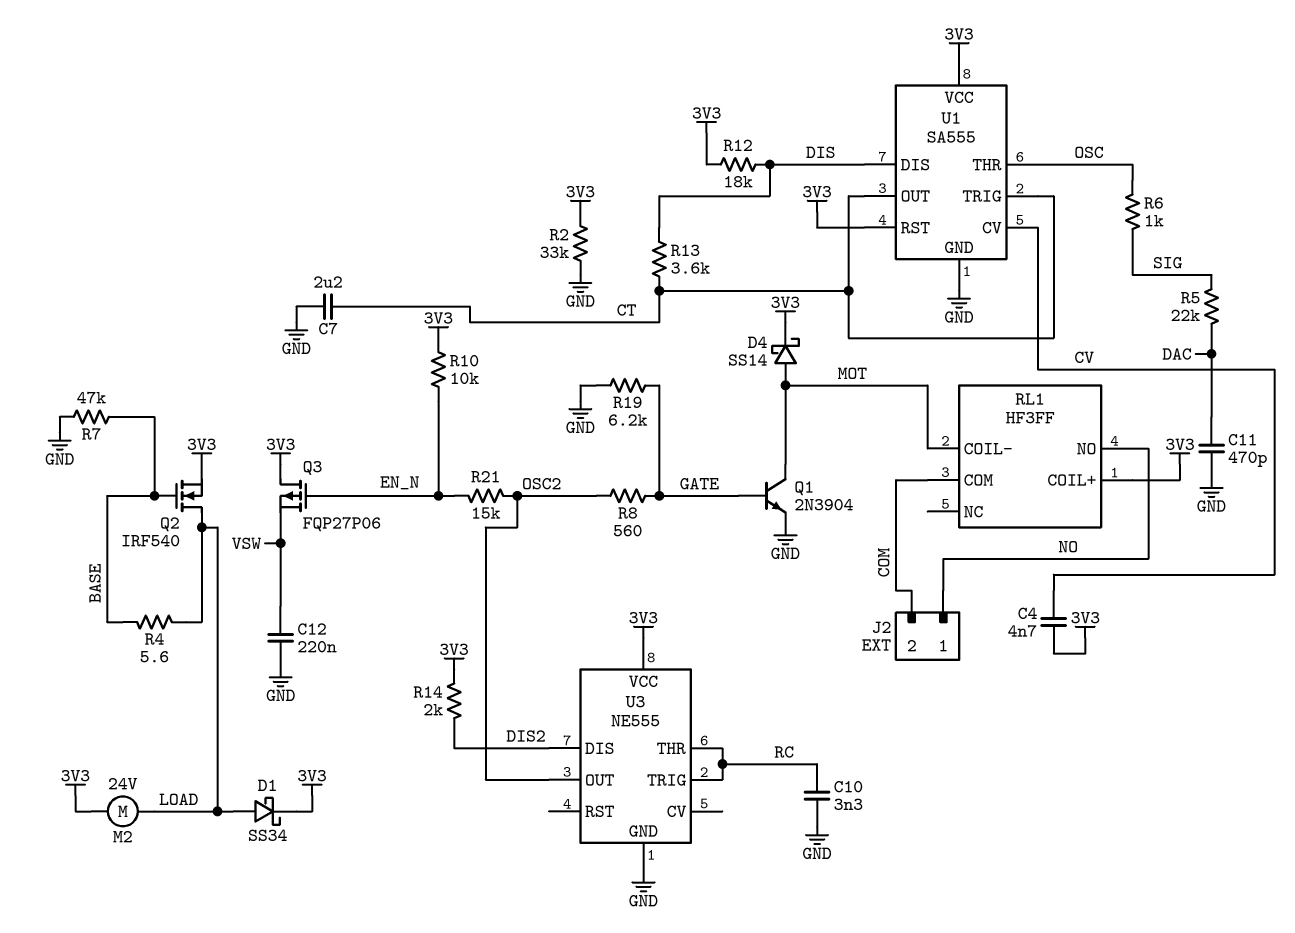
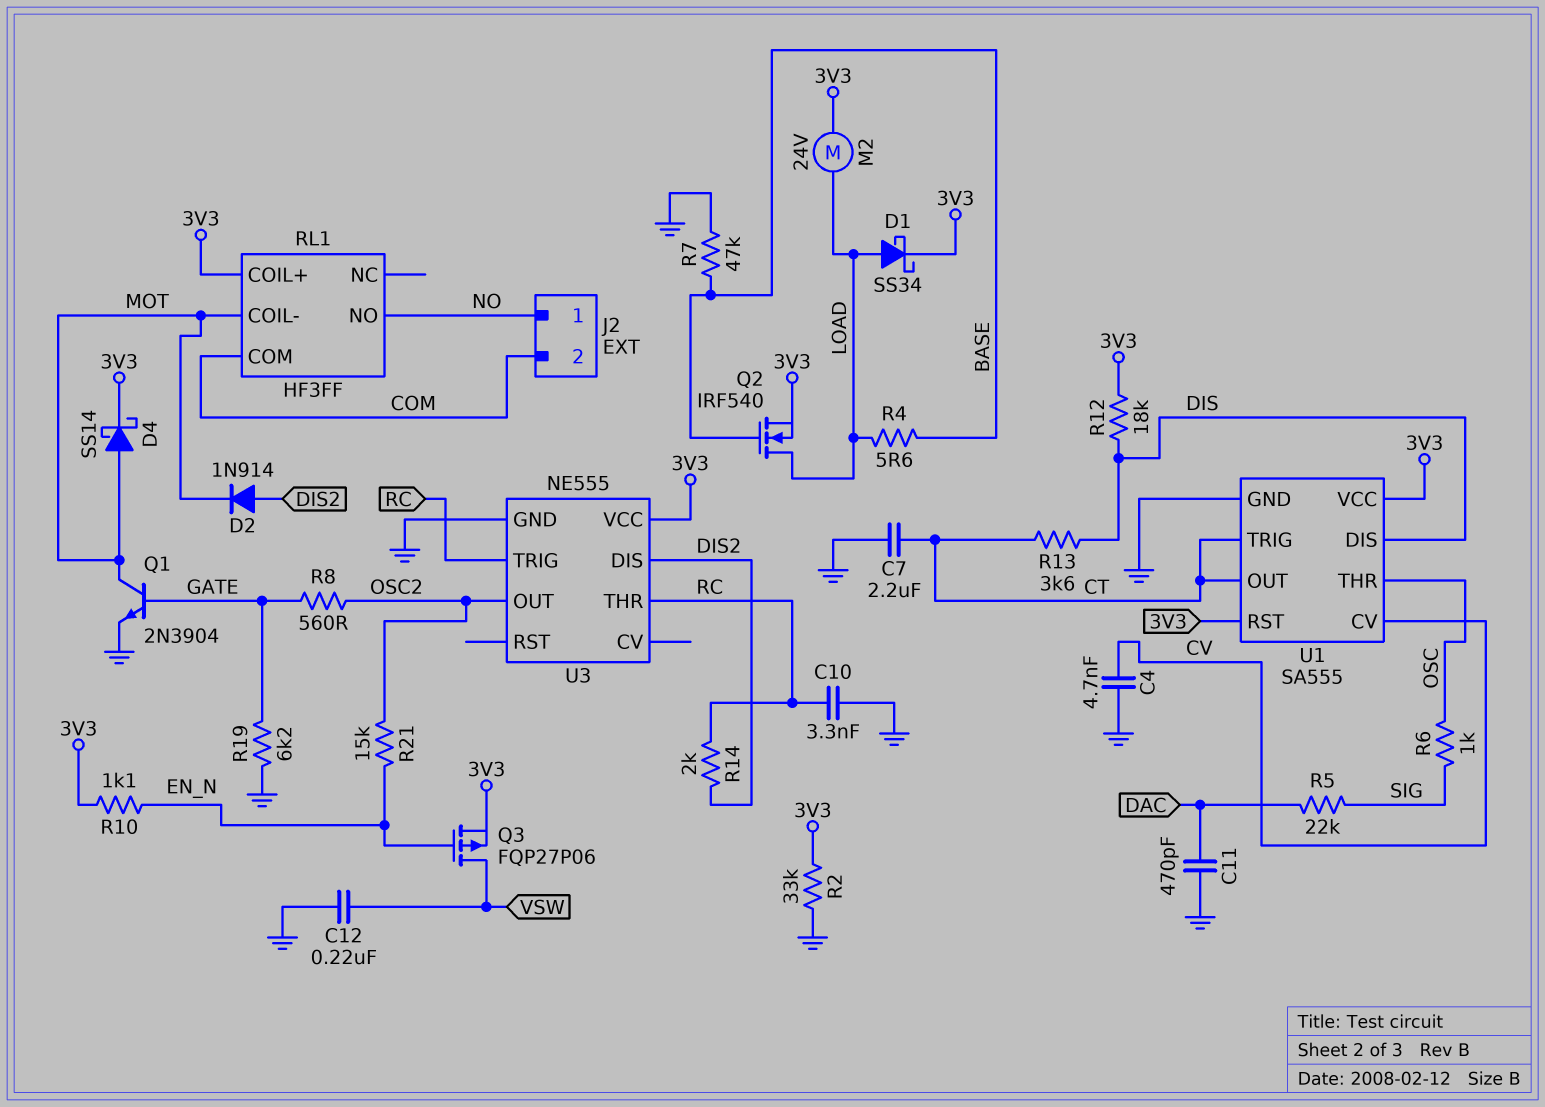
C4: 4.7nF (3V3, CV) -> 4.7nF (CV, GND)
D2: none -> diode 1N914 (A DIS2, K MOT)
Q3: PMOS FQP27P06 (G EN_N, D 3V3, S VSW) -> PMOS FQP27P06 (G EN_N, D VSW, S 3V3)
R10: 10k (3V3, EN_N) -> 1.1k (3V3, EN_N)
R14: 2k (3V3, DIS2) -> 2k (DIS2, RC)

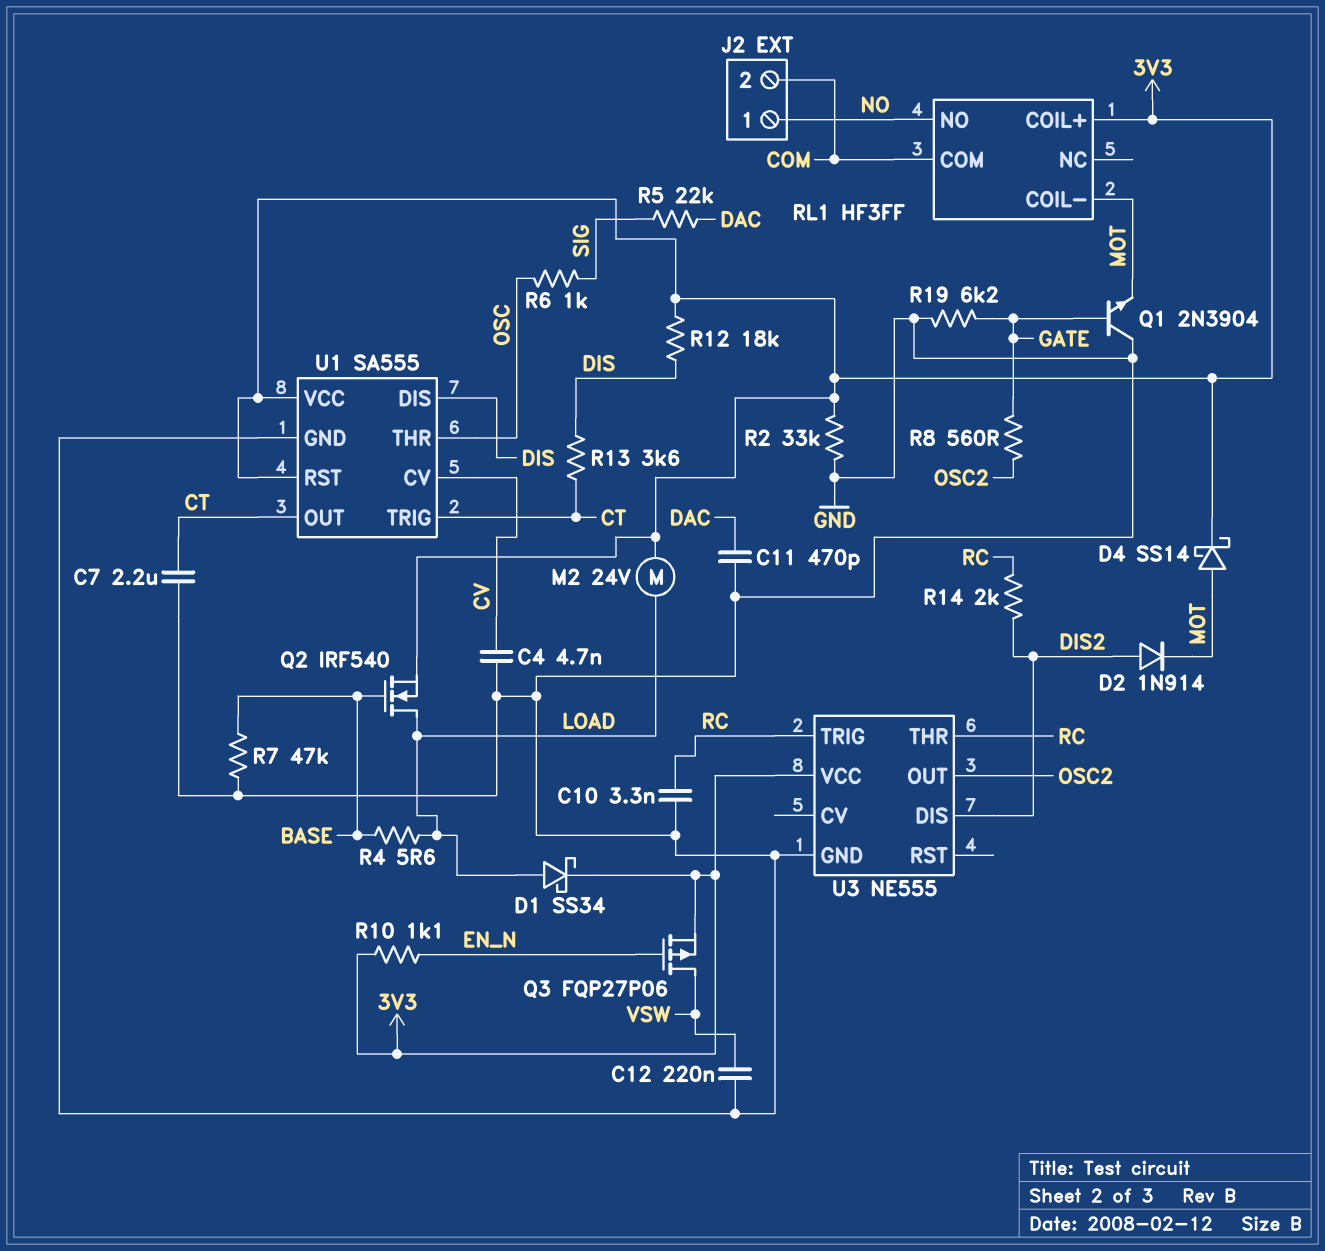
Q1: NPN 2N3904 (B GATE, C MOT, E GND) -> NPN 2N3904 (B GATE, C GND, E MOT)
R21: 15k (EN_N, OSC2) -> none

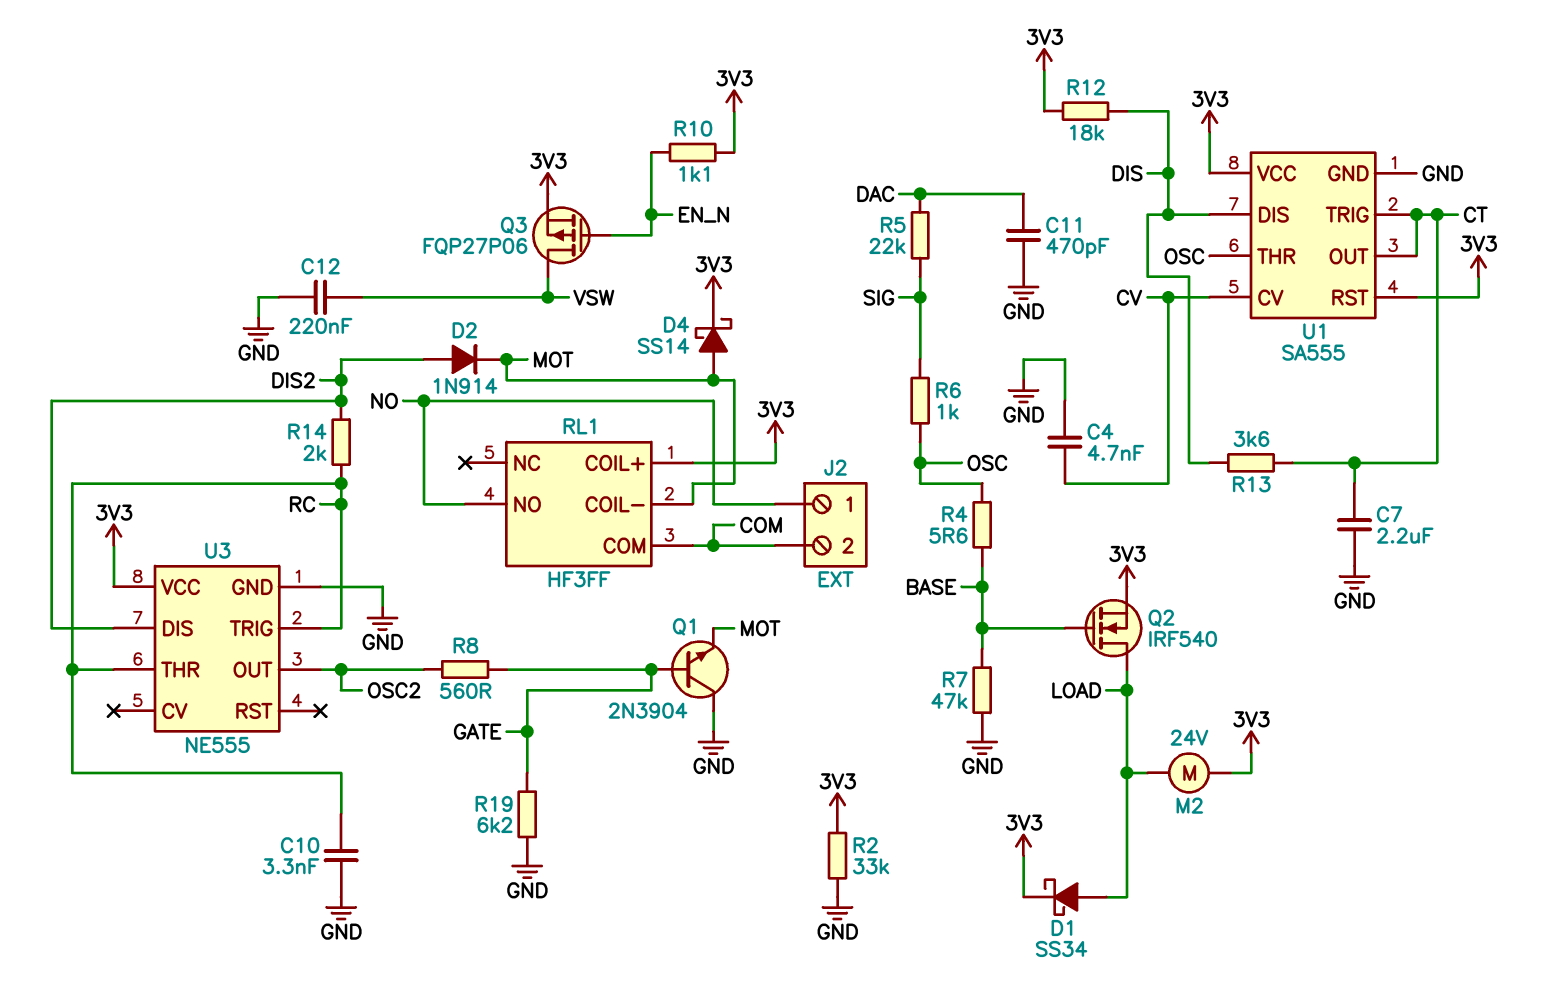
R4: 5.6 (BASE, LOAD) -> 5.6 (BASE, OSC)

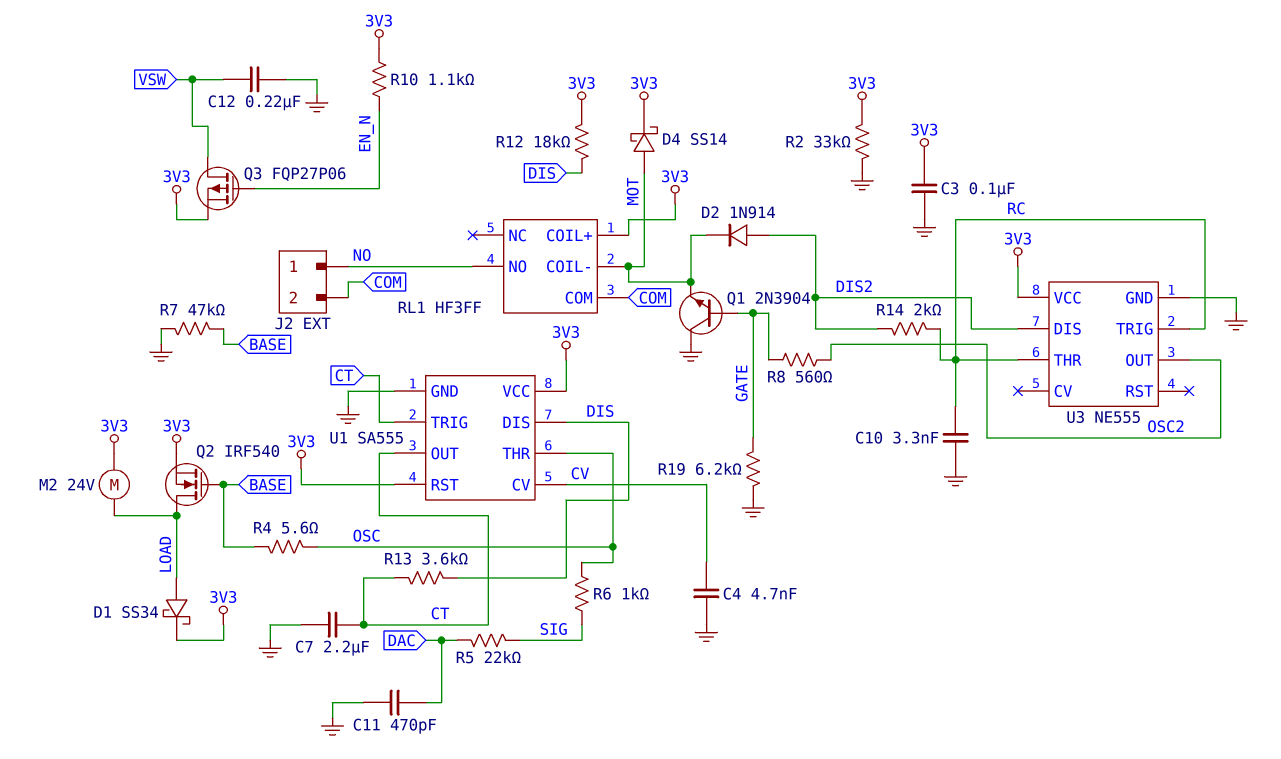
C3: none -> 100nF (3V3, GND)

